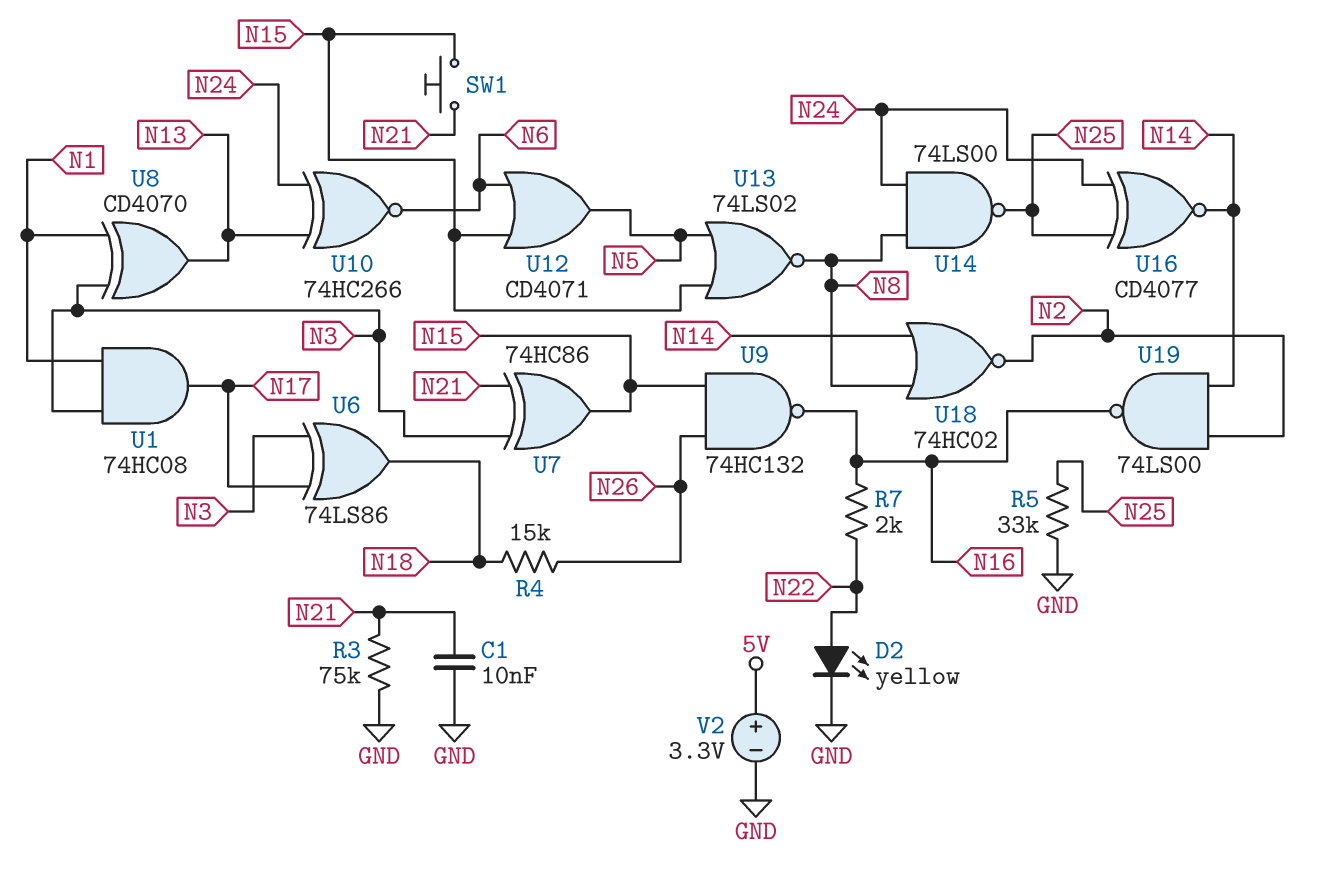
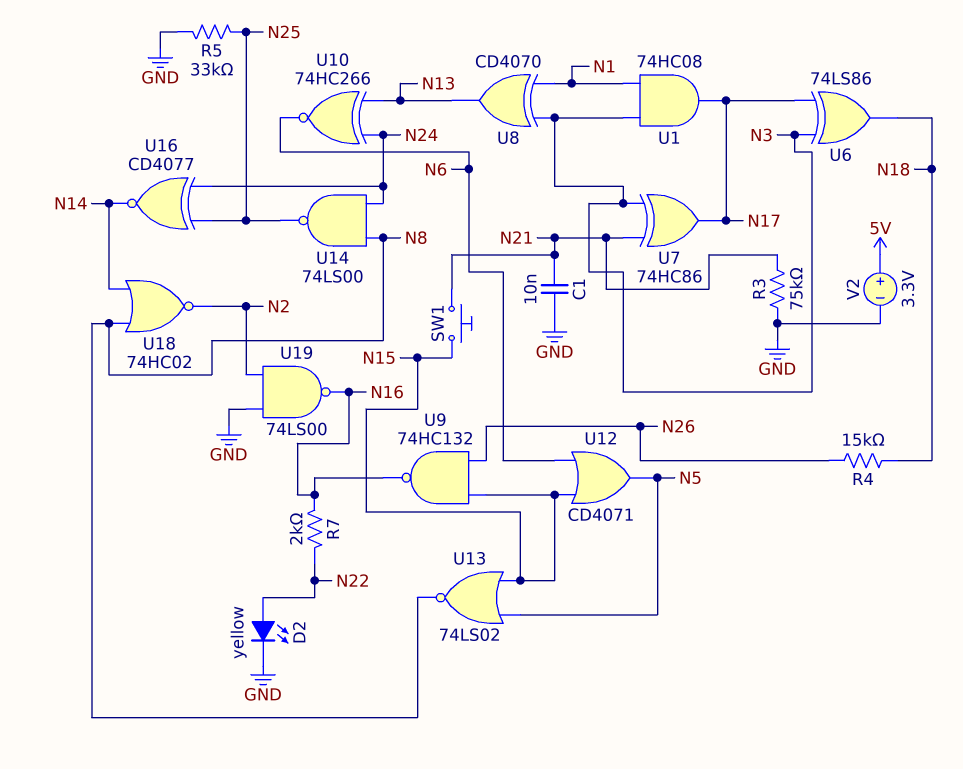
U7: XOR 74HC86 (in N3, in N21, out N15) -> XOR 74HC86 (in N3, in N21, out N17)
U19: NAND 74LS00 (in N2, in N14, out N16) -> NAND 74LS00 (in GND, in N2, out N16)

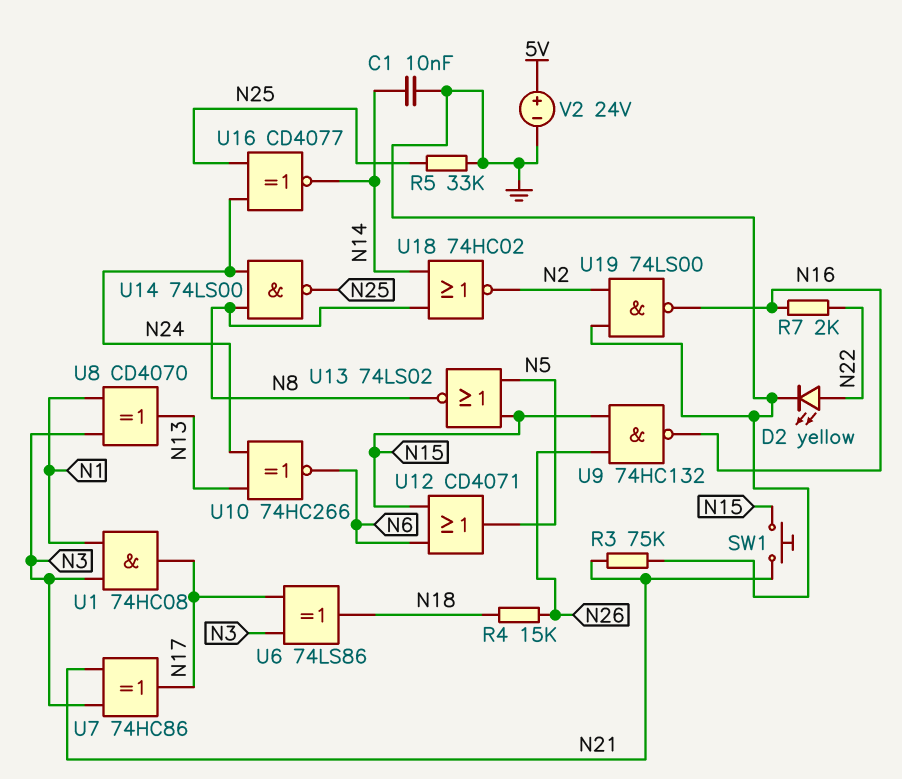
C1: 10nF (GND, N21) -> 10nF (GND, N14)
V2: 3.3V (plus 5V, minus GND) -> 24V (plus 5V, minus GND)

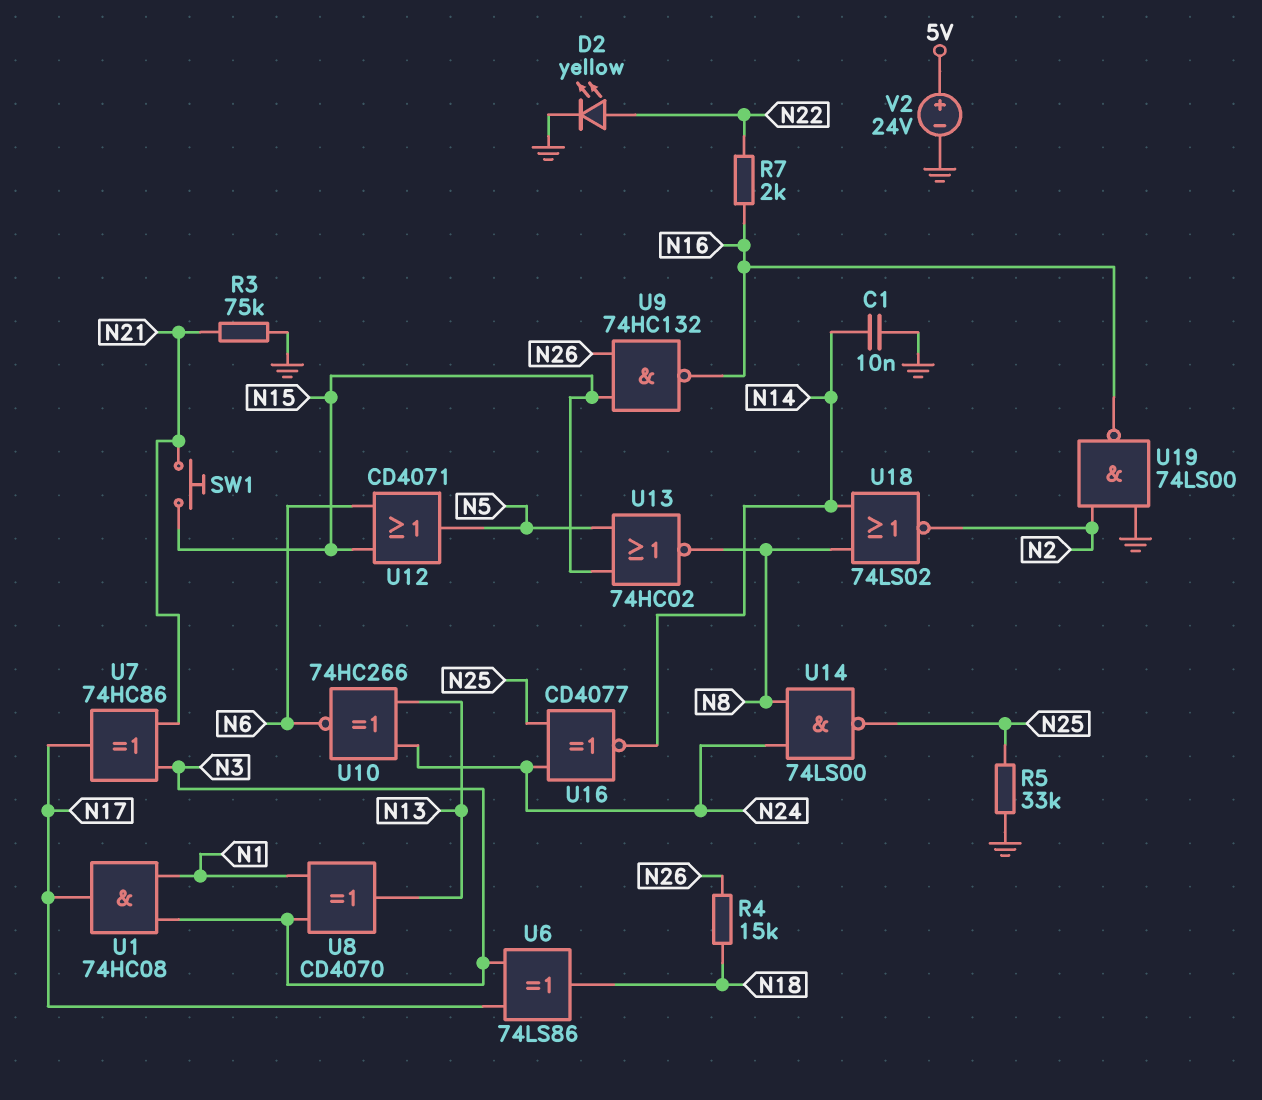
U13: NOR 74LS02 (in N5, in N15, out N8) -> NOR 74HC02 (in N5, in N15, out N8)
U18: NOR 74HC02 (in N8, in N14, out N2) -> NOR 74LS02 (in N8, in N14, out N2)

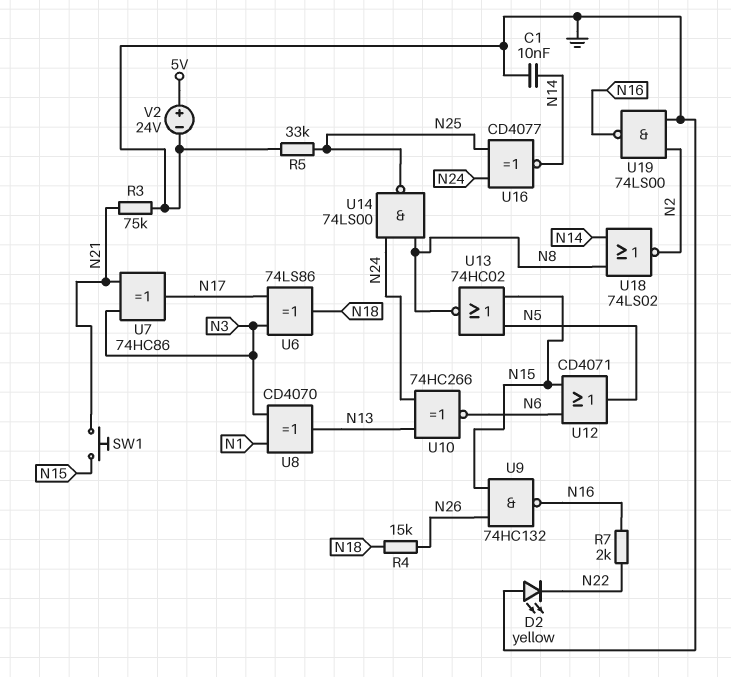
D2: LED yellow (A N22, K GND) -> LED yellow (A GND, K N22)
U1: AND 74HC08 (in N1, in N3, out N17) -> none

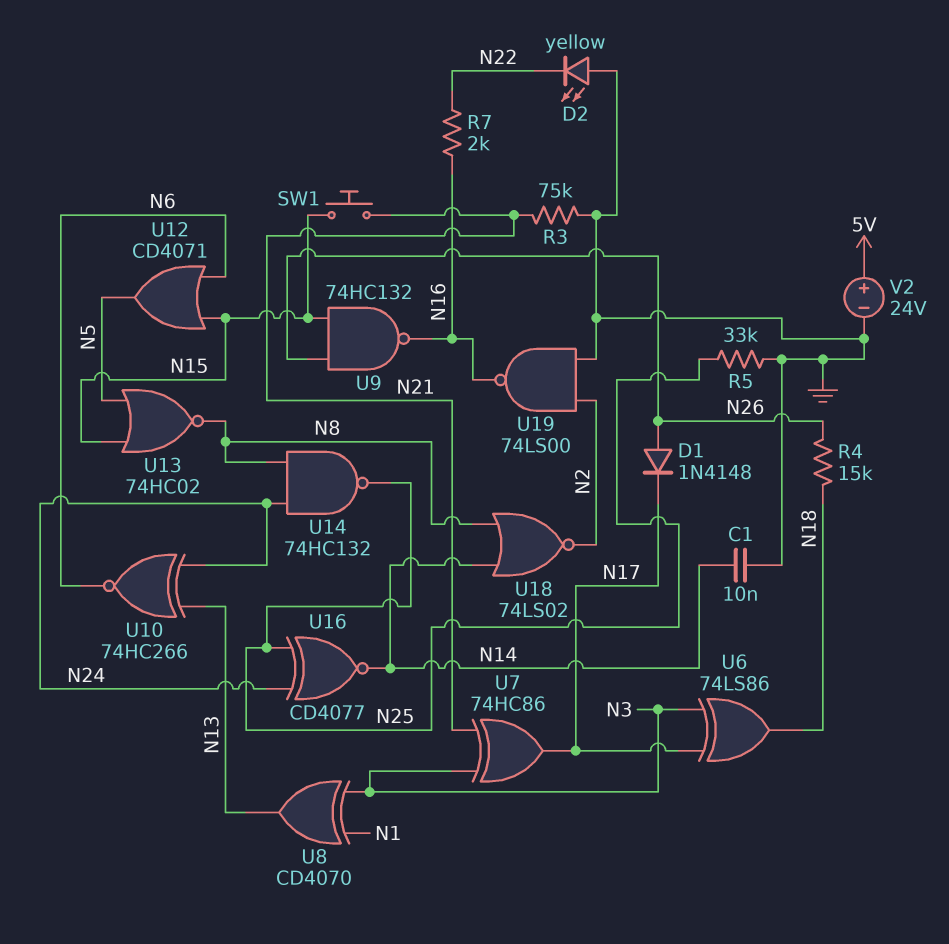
D1: none -> diode 1N4148 (A N26, K N17)
U14: NAND 74LS00 (in N8, in N24, out N25) -> NAND 74HC132 (in N8, in N24, out N25)

